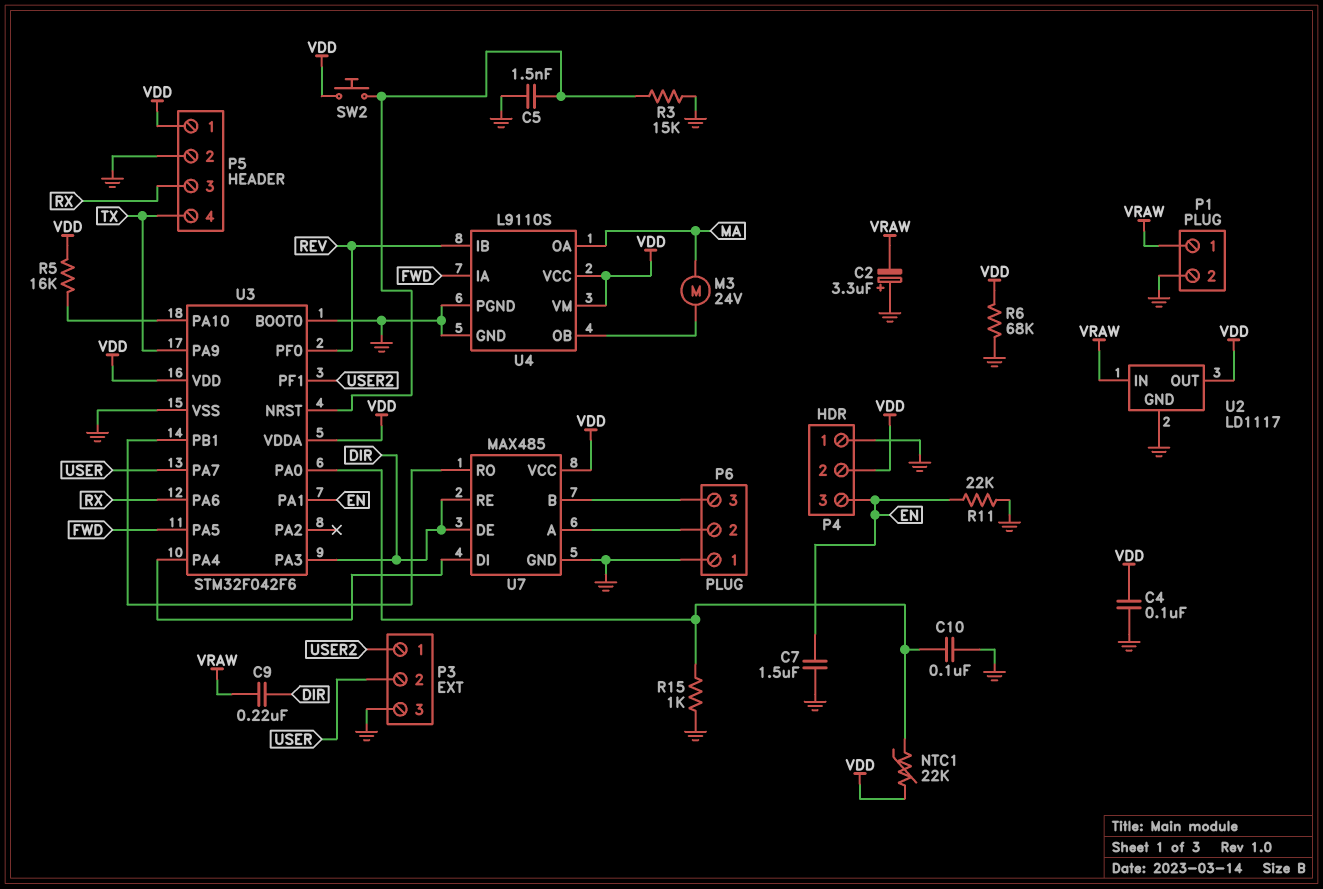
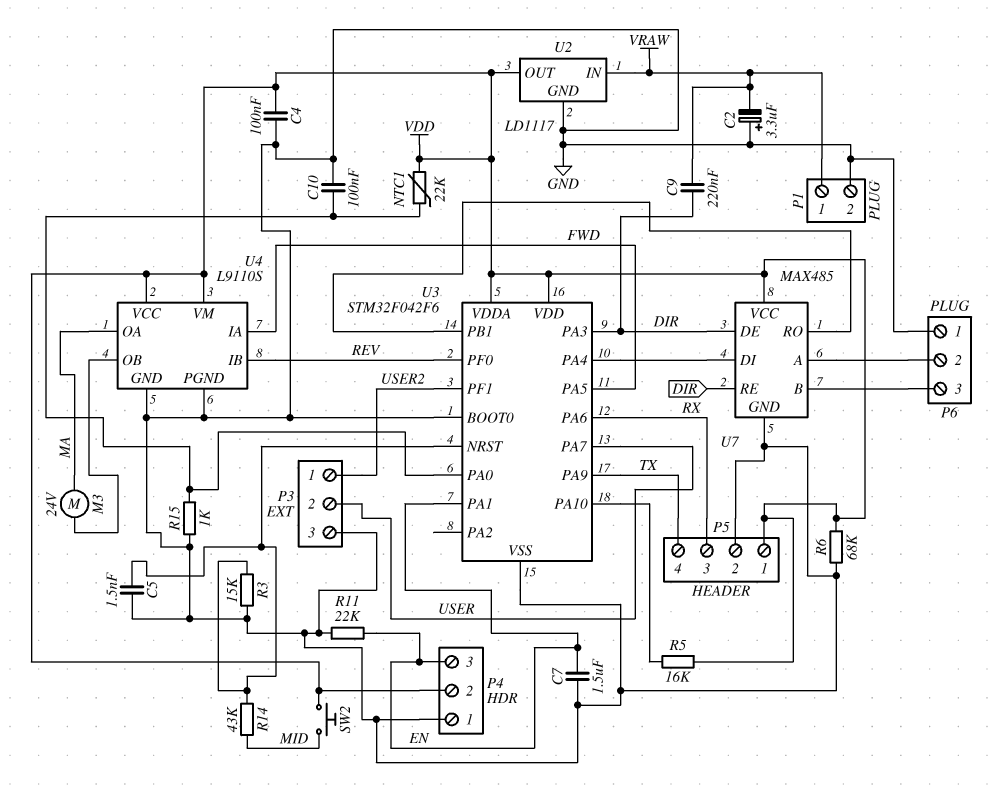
R14: none -> 43k (MID, U3/NRST)
SW2: button (U3/NRST, VDD) -> button (MID, VDD)

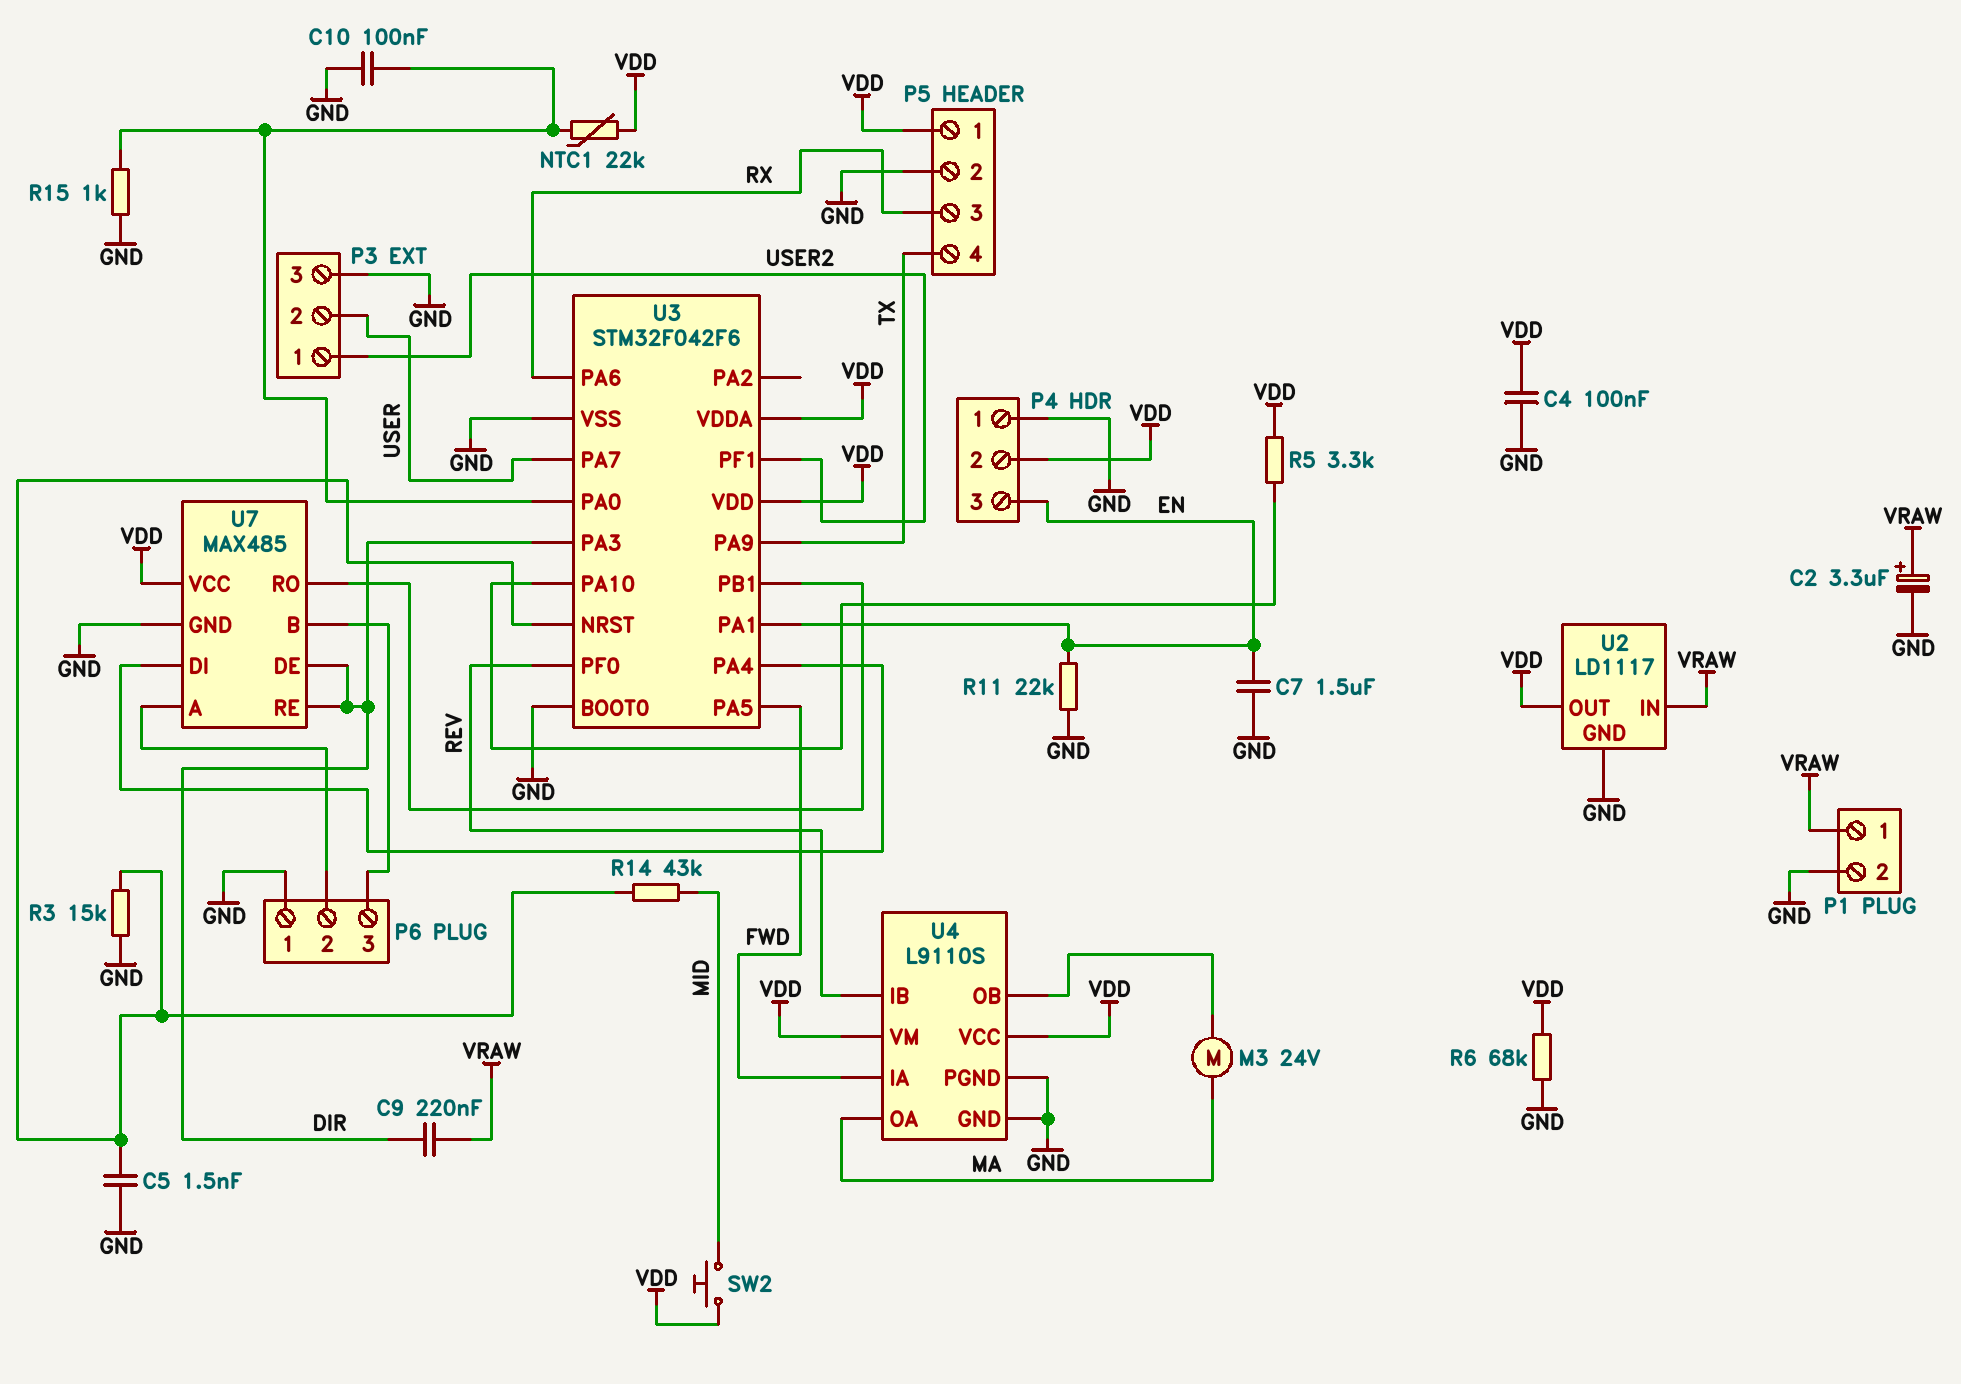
C2: 3.3uF (plus GND, minus VRAW) -> 3.3uF (plus VRAW, minus GND)
R5: 16k (U3/PA10, VDD) -> 3.3k (U3/PA10, VDD)

